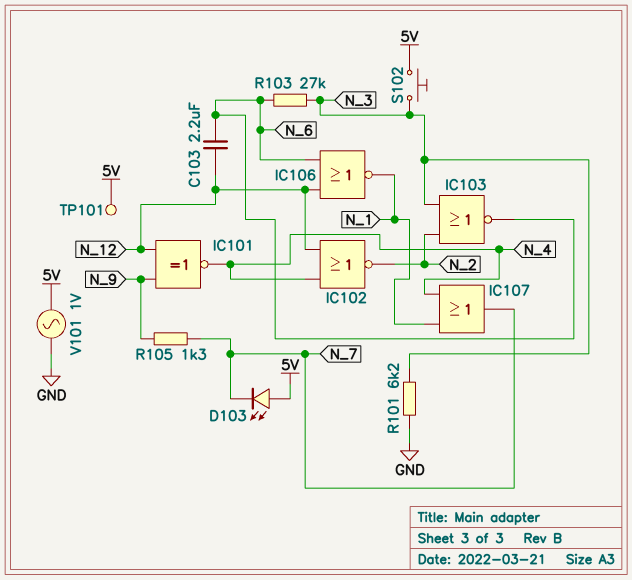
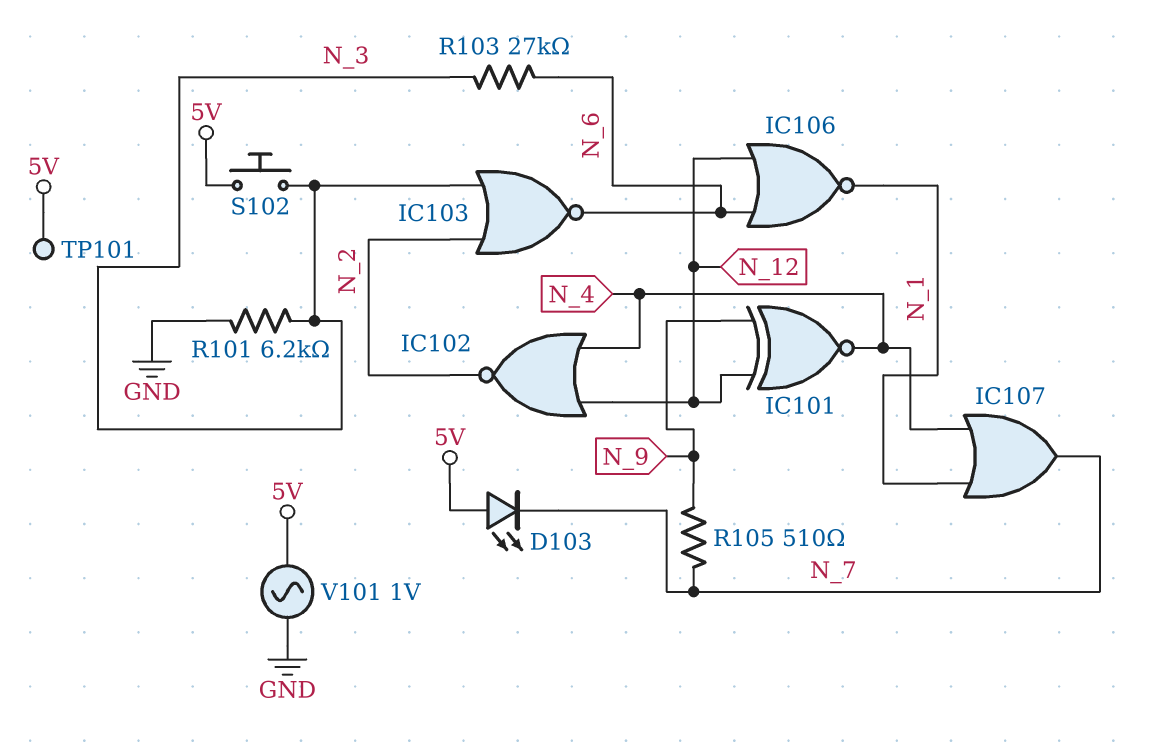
C103: 2.2uF (N_6, N_12) -> none
R105: 1.3k (N_7, N_9) -> 510 (N_7, N_9)

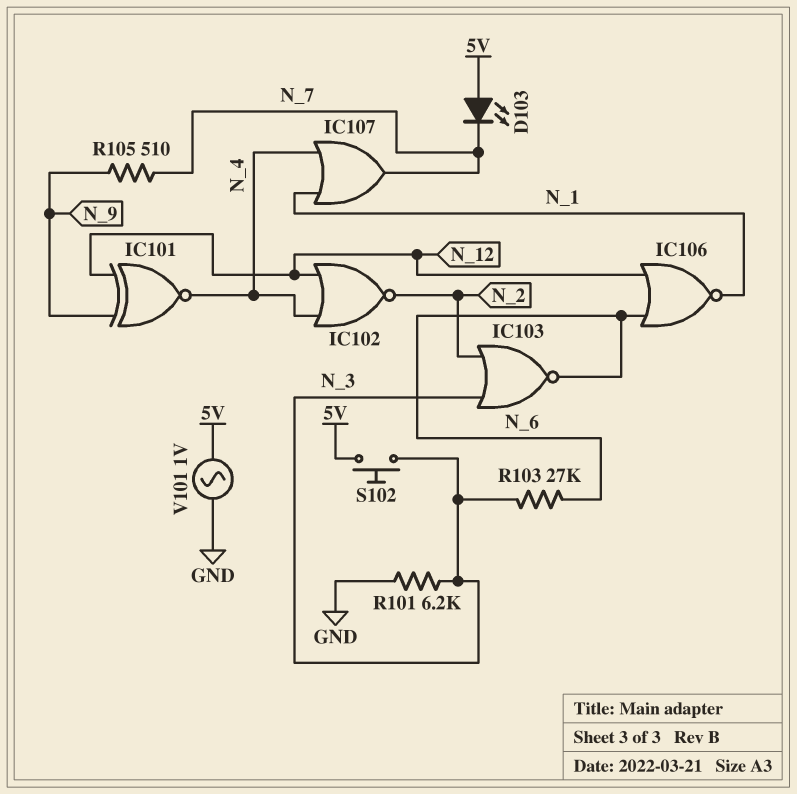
TP101: test point (5V) -> none

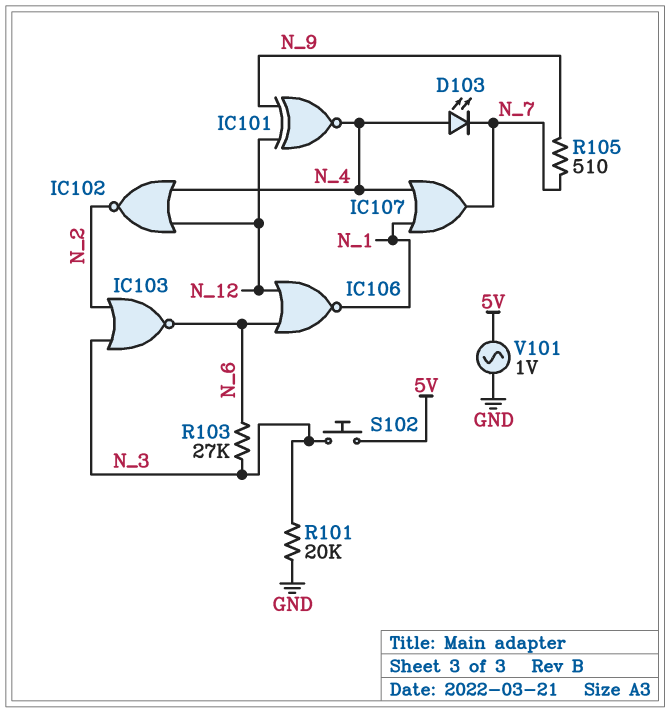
D103: LED (A 5V, K N_7) -> LED (A N_4, K N_7)
R101: 6.2k (GND, N_3) -> 20k (GND, N_3)

